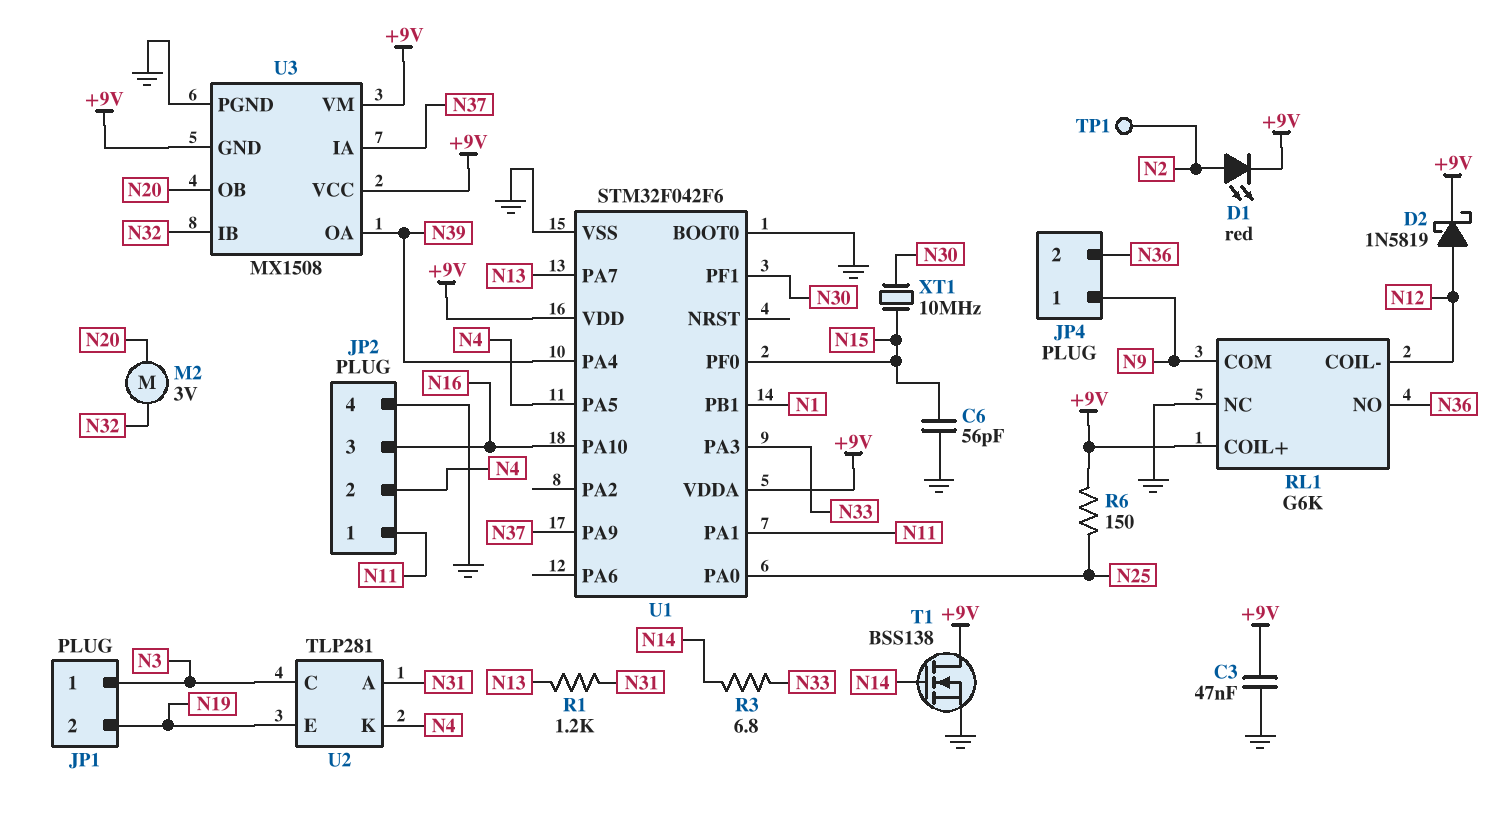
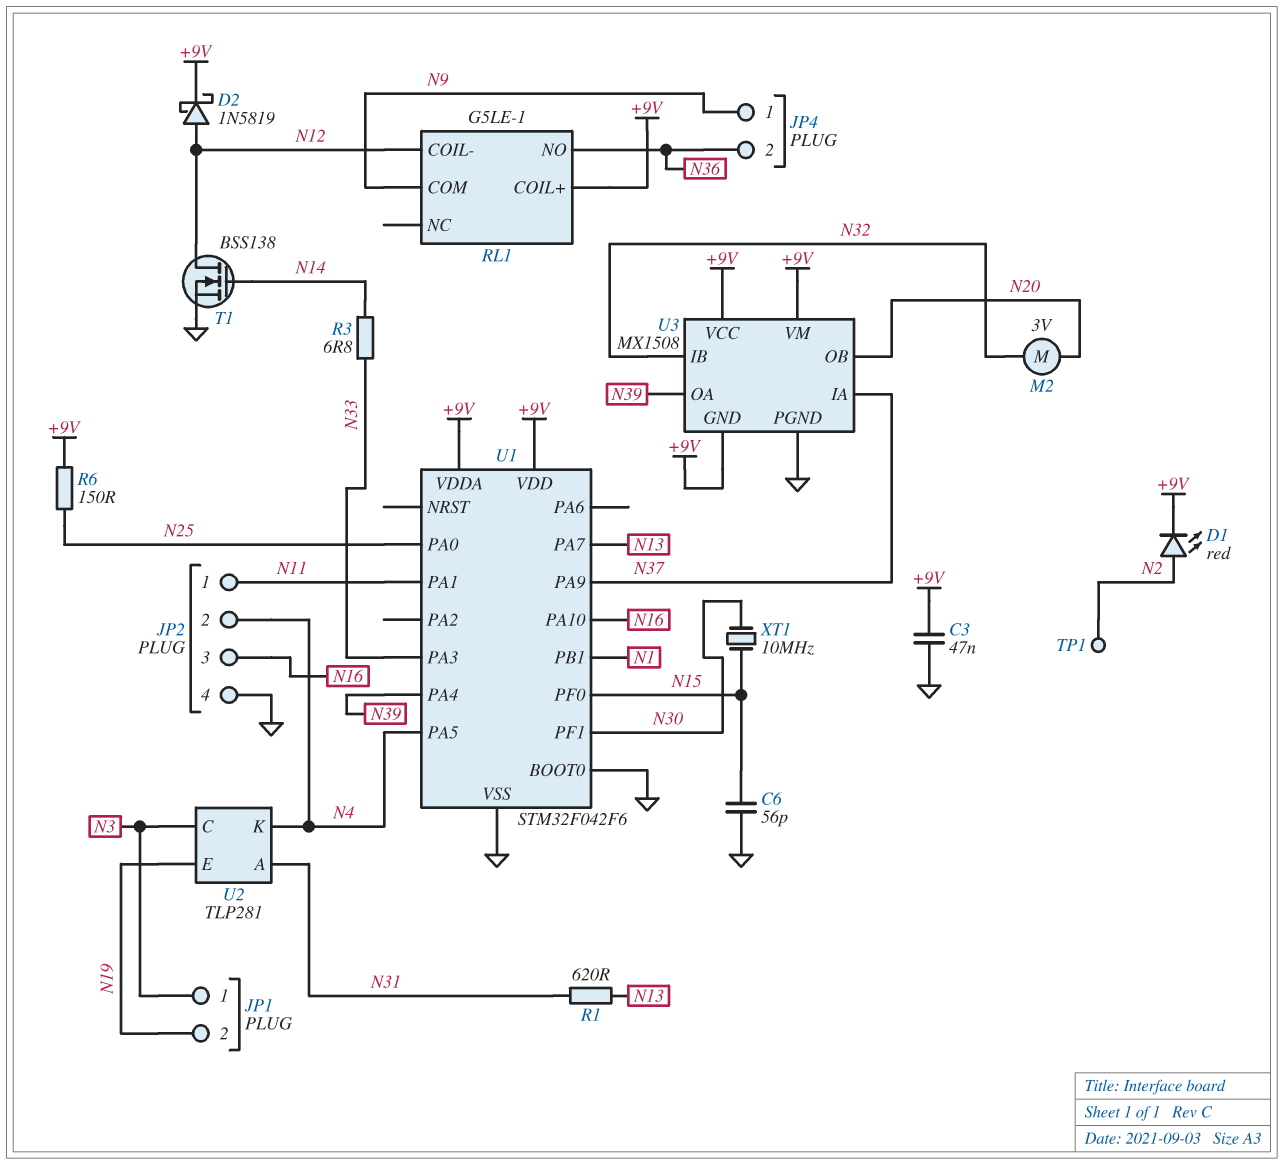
R1: 1.2k (N13, N31) -> 620 (N13, N31)
RL1: G6K -> G5LE-1
RL1 pin NC: GND -> none
T1: NMOS BSS138 (G N14, D +9V, S GND) -> NMOS BSS138 (G N14, D N12, S GND)

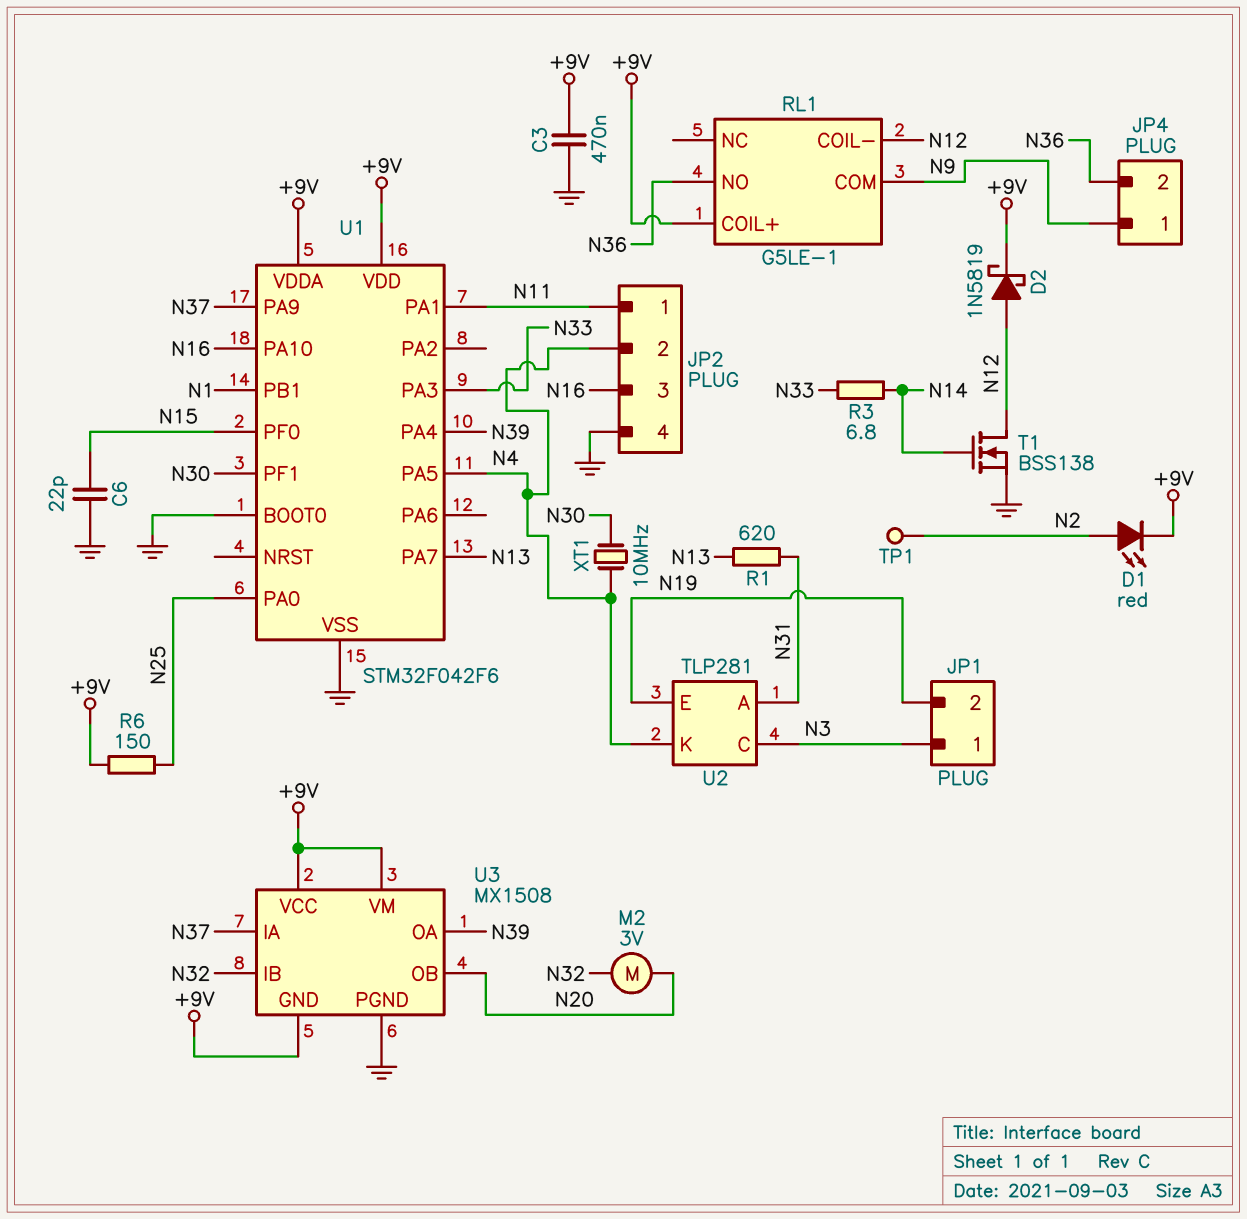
C3: 47nF (+9V, GND) -> 470nF (+9V, GND)
C6: 56pF (GND, N15) -> 22pF (GND, N15)
XT1: 10MHz (N15, N30) -> 10MHz (N4, N30)

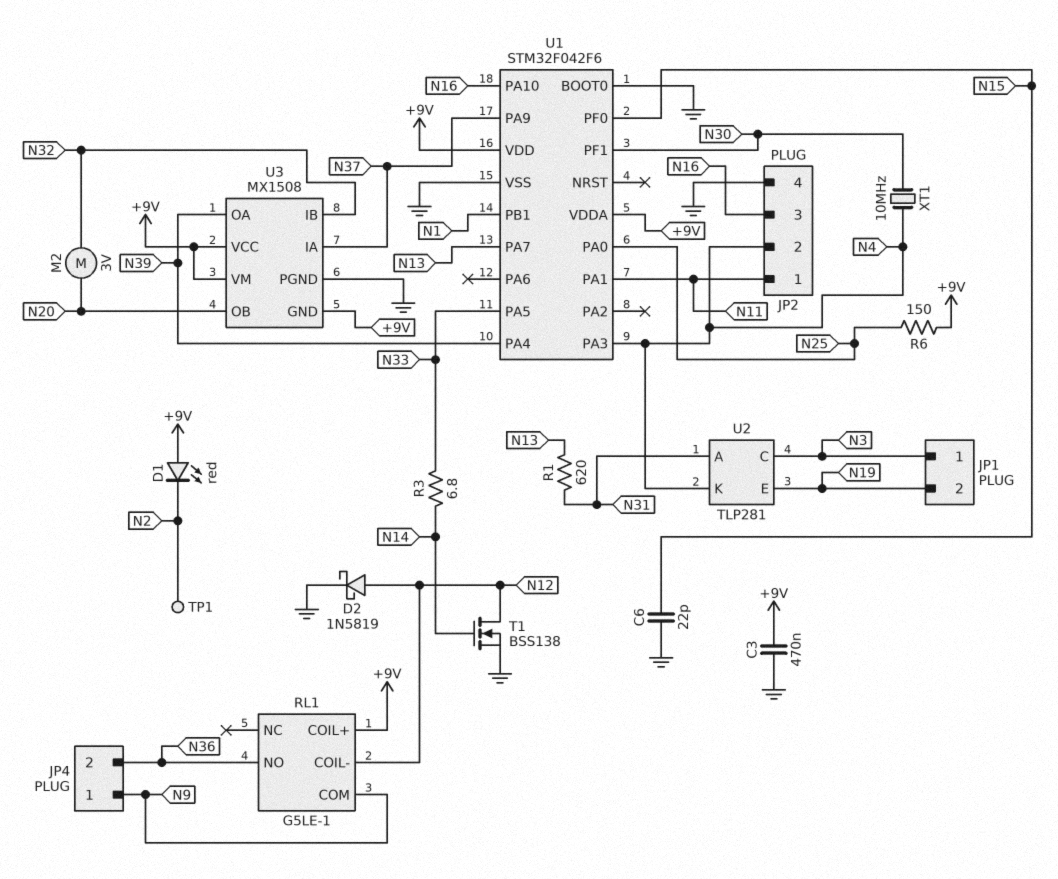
D1: LED red (A N2, K +9V) -> LED red (A +9V, K N2)
D2: schottky 1N5819 (A N12, K +9V) -> schottky 1N5819 (A N12, K GND)
U1 pin PA3: N33 -> N4
U1 pin PA5: N4 -> N33

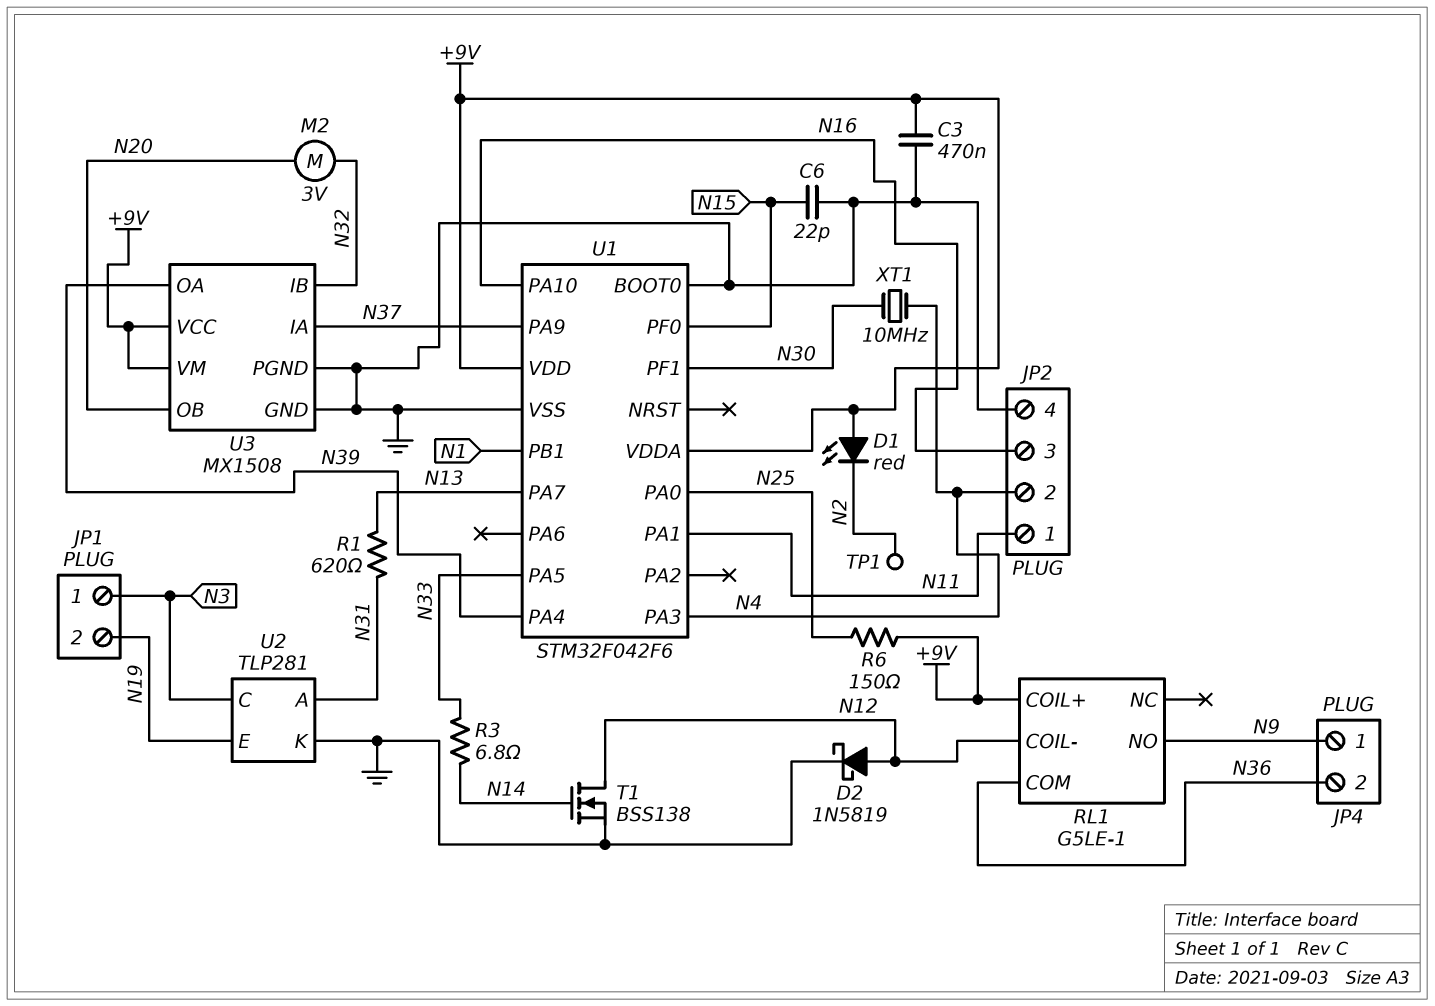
RL1 pin COM: N9 -> N36
RL1 pin NO: N36 -> N9
U2 pin K: N4 -> GND
U3 pin GND: +9V -> GND

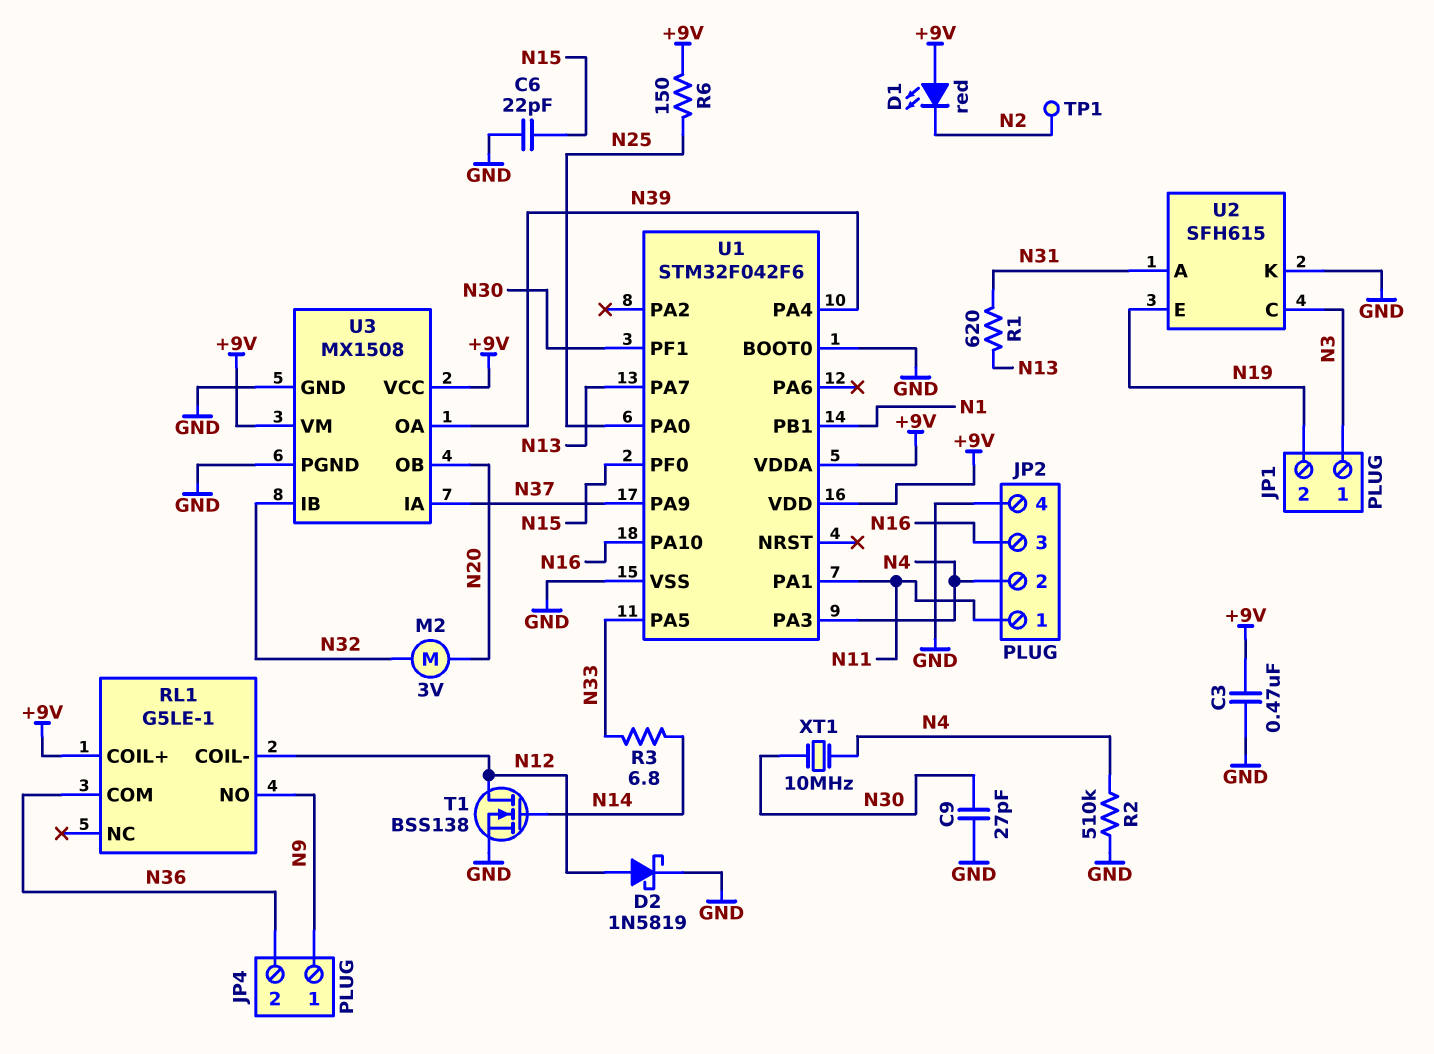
C9: none -> 27pF (GND, N30)
R2: none -> 510k (GND, N4)
U2: TLP281 -> SFH615

